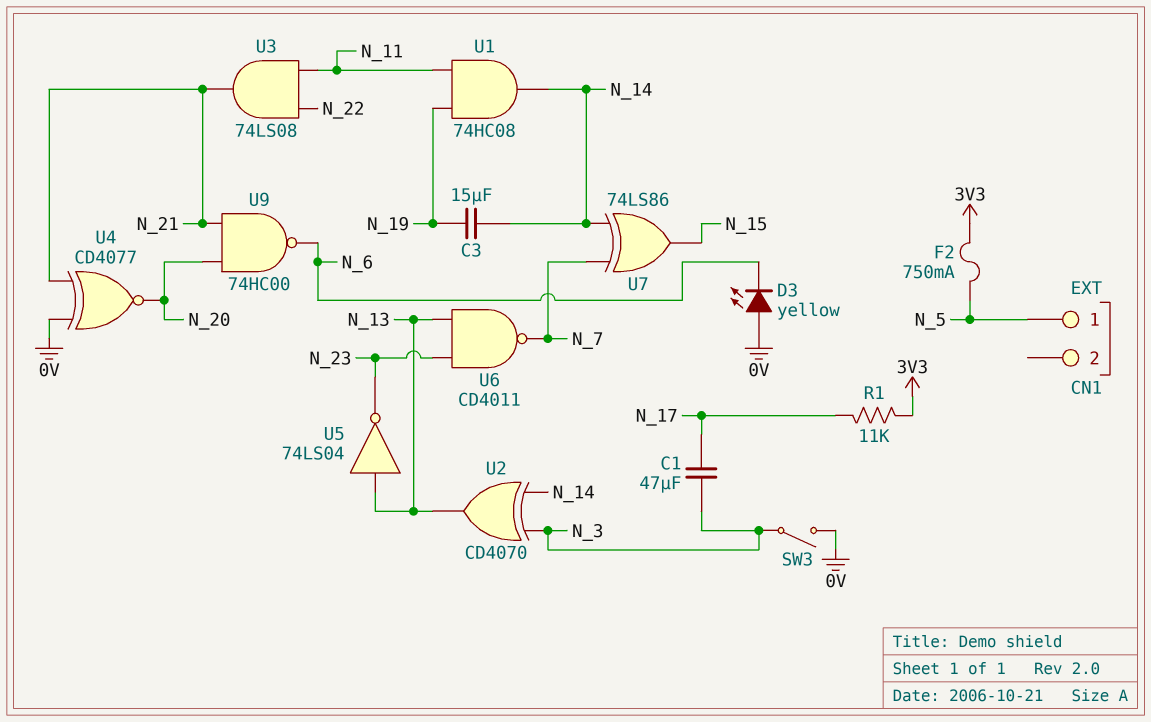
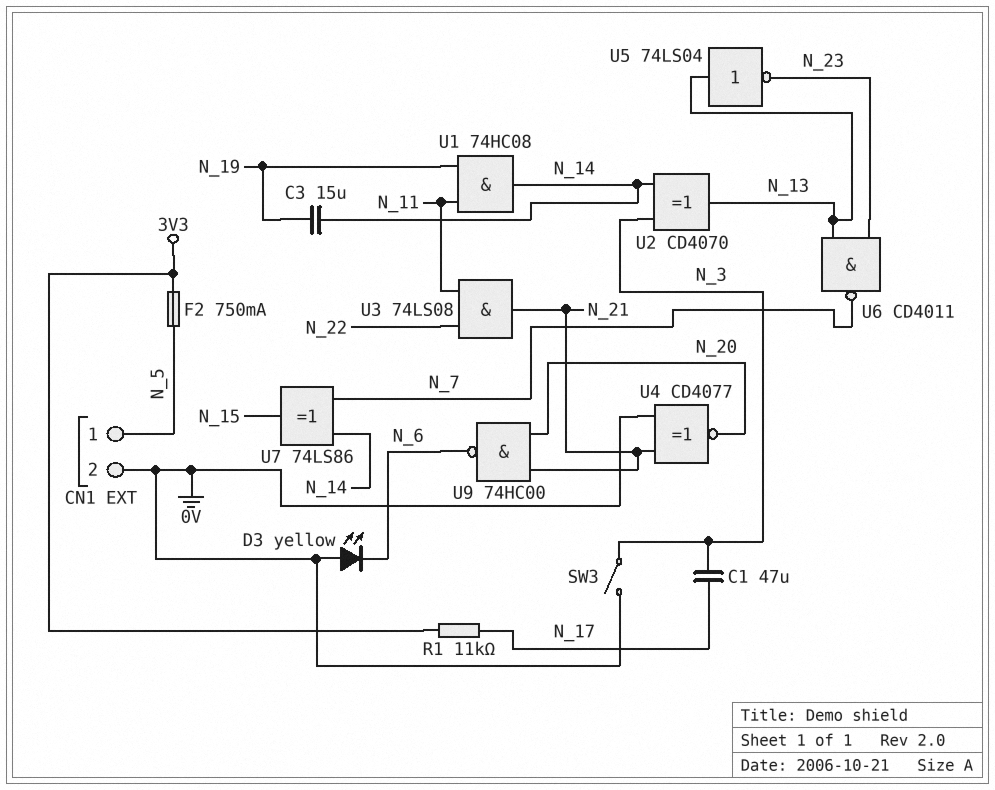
CN1 pin 2: none -> 0V

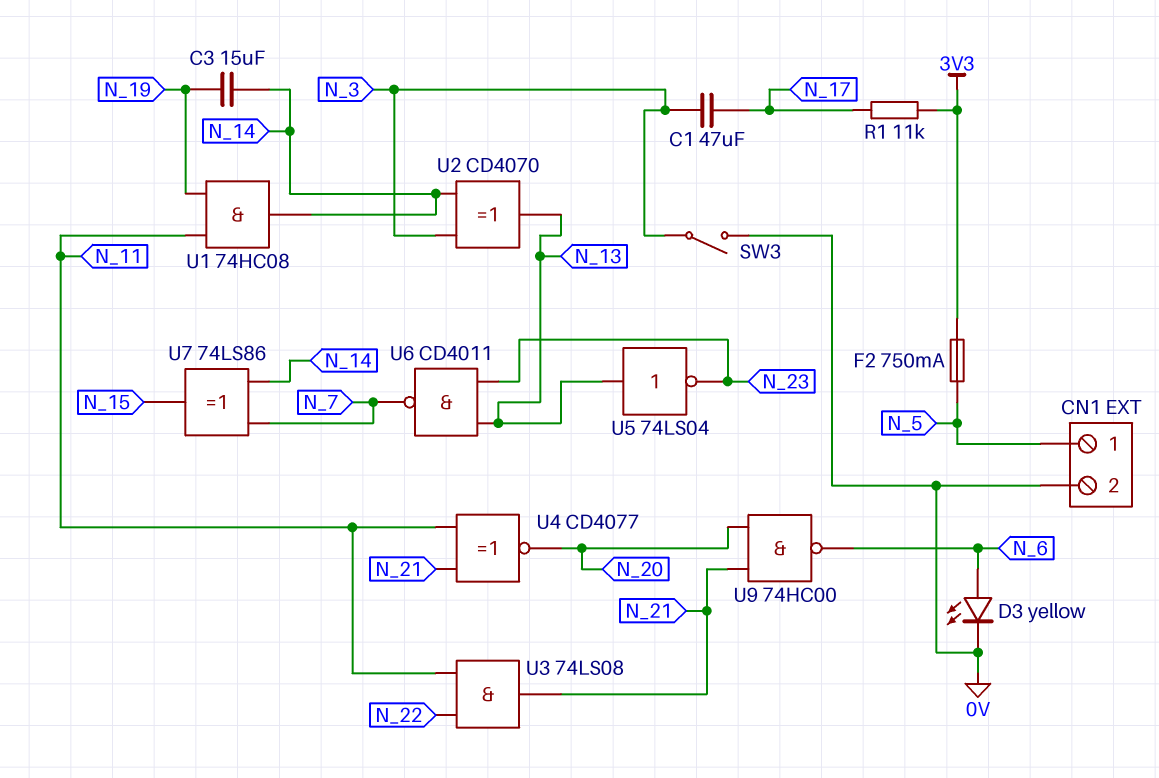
D3: LED yellow (A 0V, K N_6) -> LED yellow (A N_6, K 0V)
U4: XNOR CD4077 (in 0V, in N_21, out N_20) -> XNOR CD4077 (in N_11, in N_21, out N_20)

